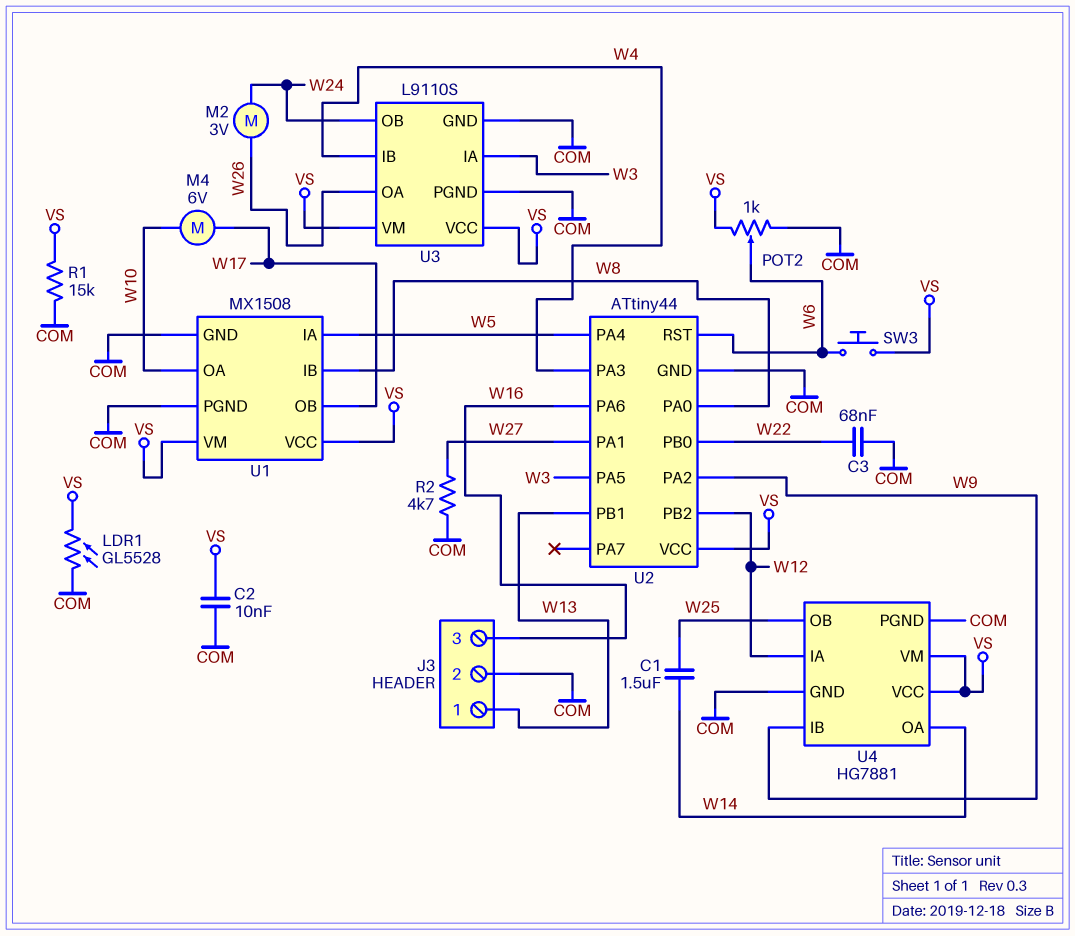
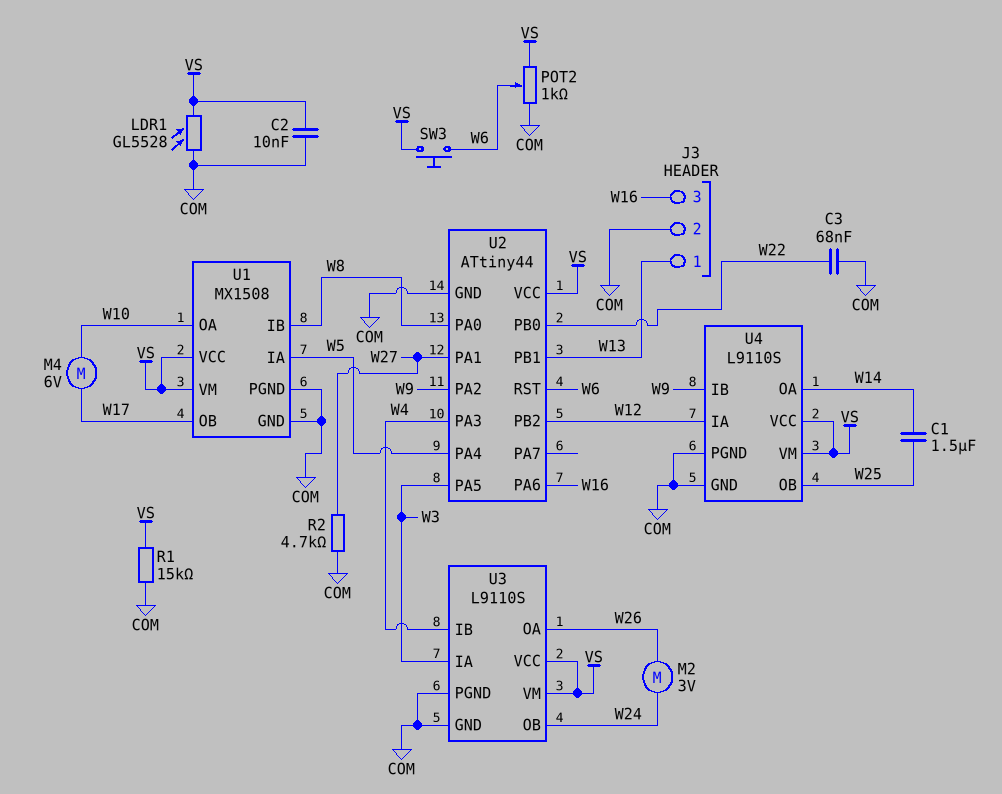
U4: HG7881 -> L9110S

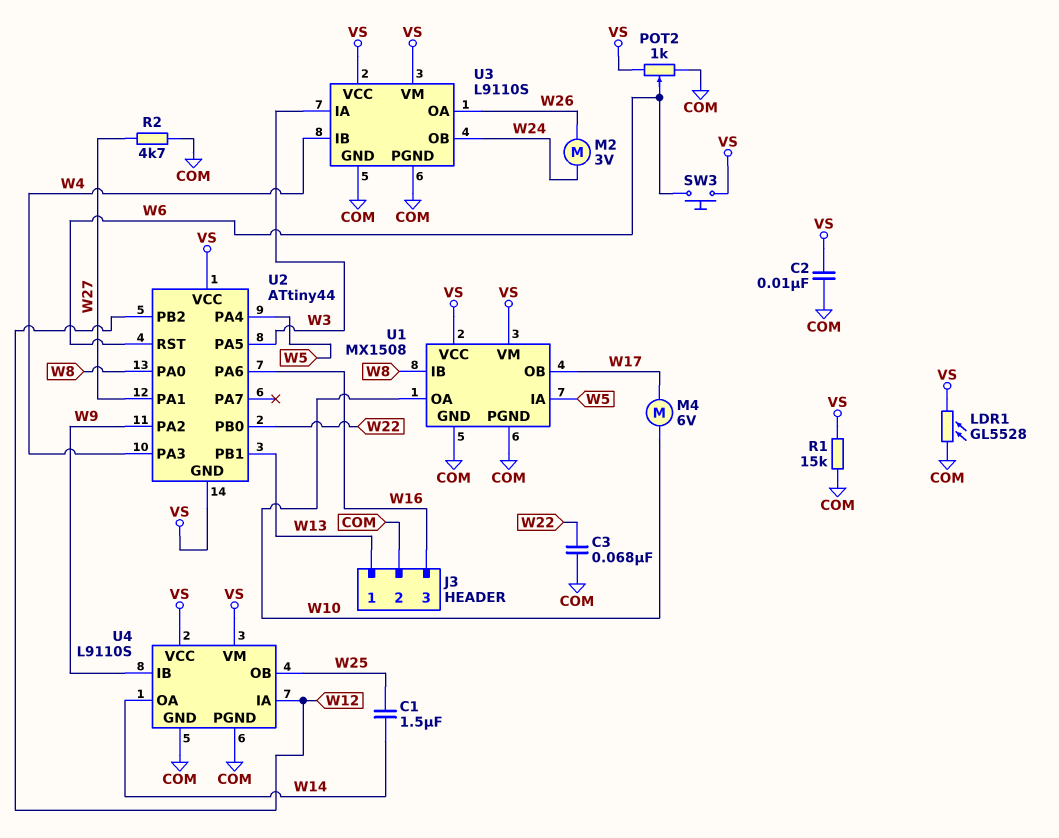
U2 pin GND: COM -> VS

